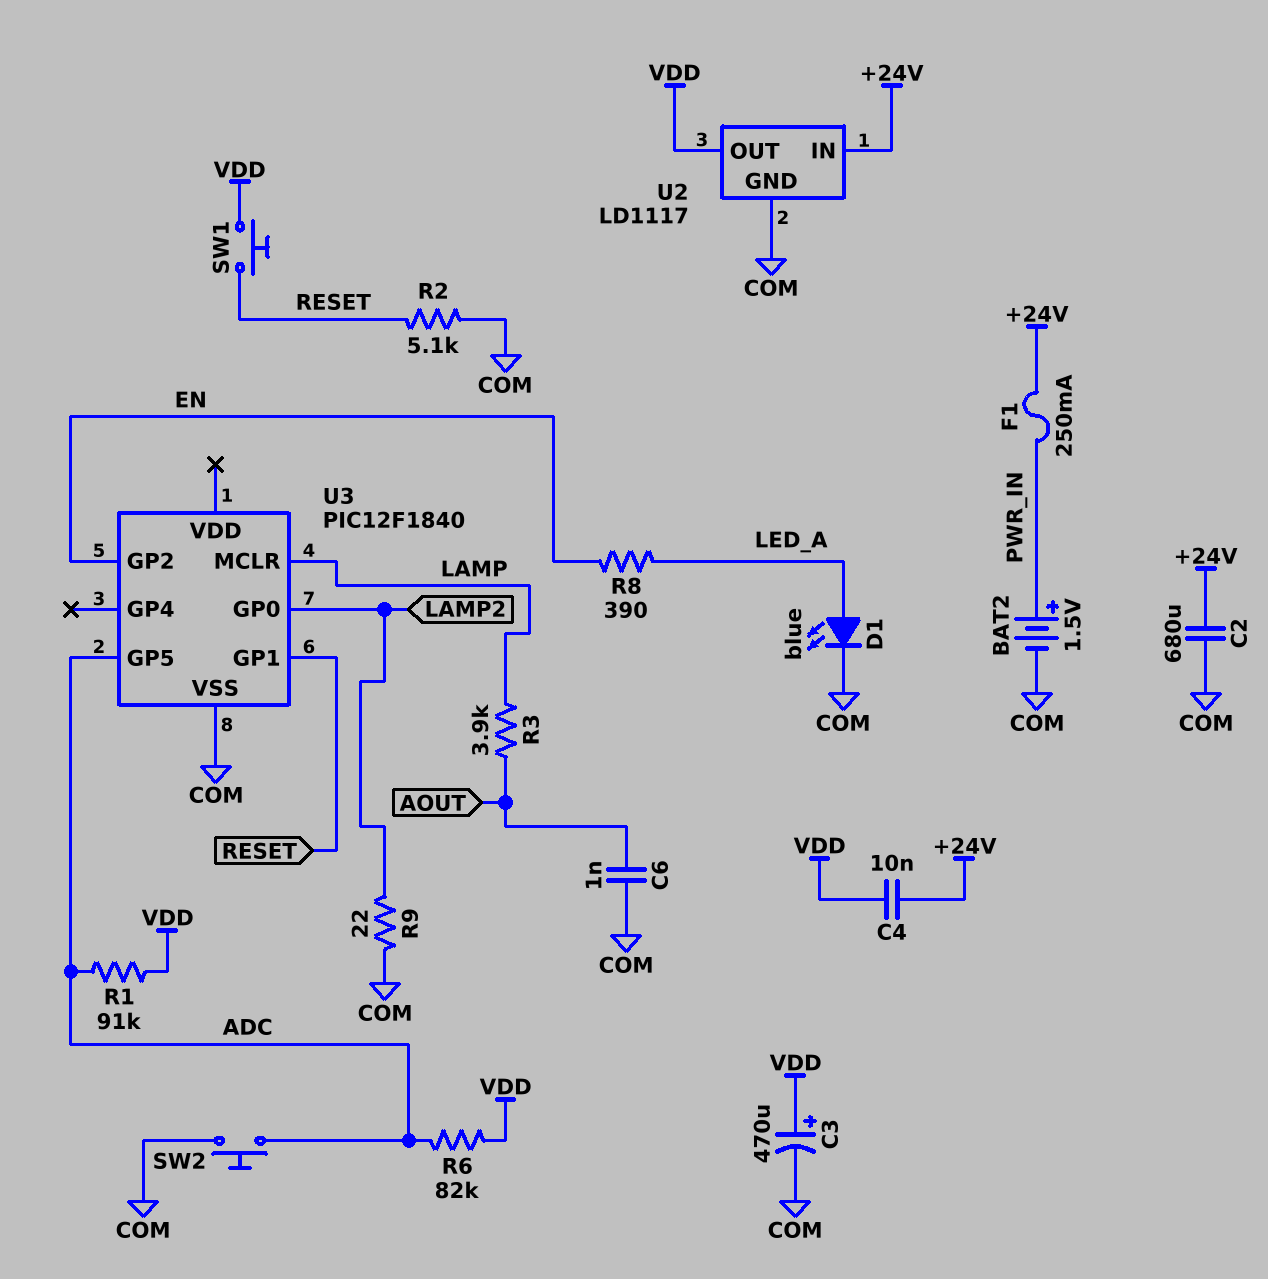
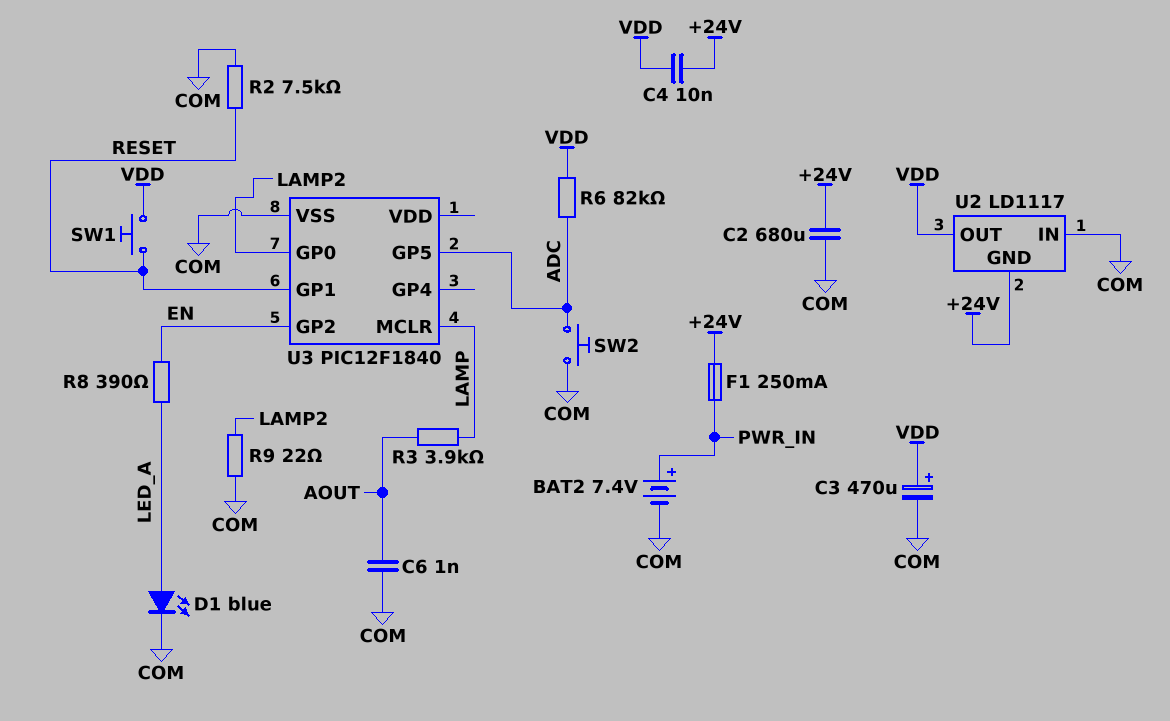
BAT2: 1.5V (plus PWR_IN, minus COM) -> 7.4V (plus PWR_IN, minus COM)
R1: 91k (ADC, VDD) -> none
R2: 5.1k (COM, RESET) -> 7.5k (COM, RESET)
U2 pin GND: COM -> +24V
U2 pin IN: +24V -> COM

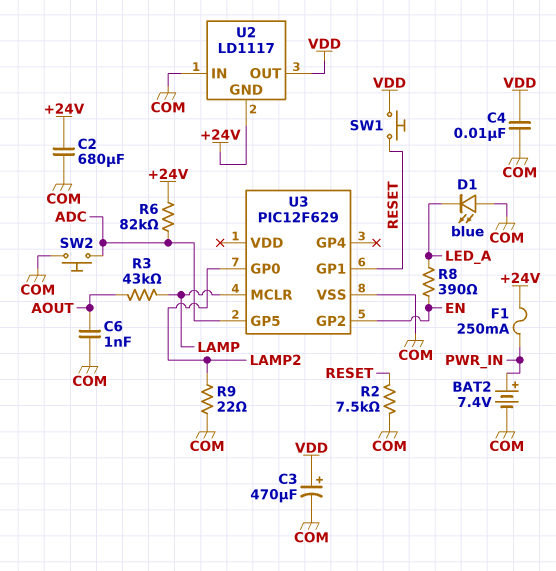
C4: 10nF (+24V, VDD) -> 10nF (COM, VDD)
D1: LED blue (A LED_A, K COM) -> LED blue (A COM, K LED_A)
R3: 3.9k (AOUT, LAMP) -> 43k (AOUT, LAMP)
R6: 82k (ADC, VDD) -> 82k (+24V, ADC)
U3: PIC12F1840 -> PIC12F629

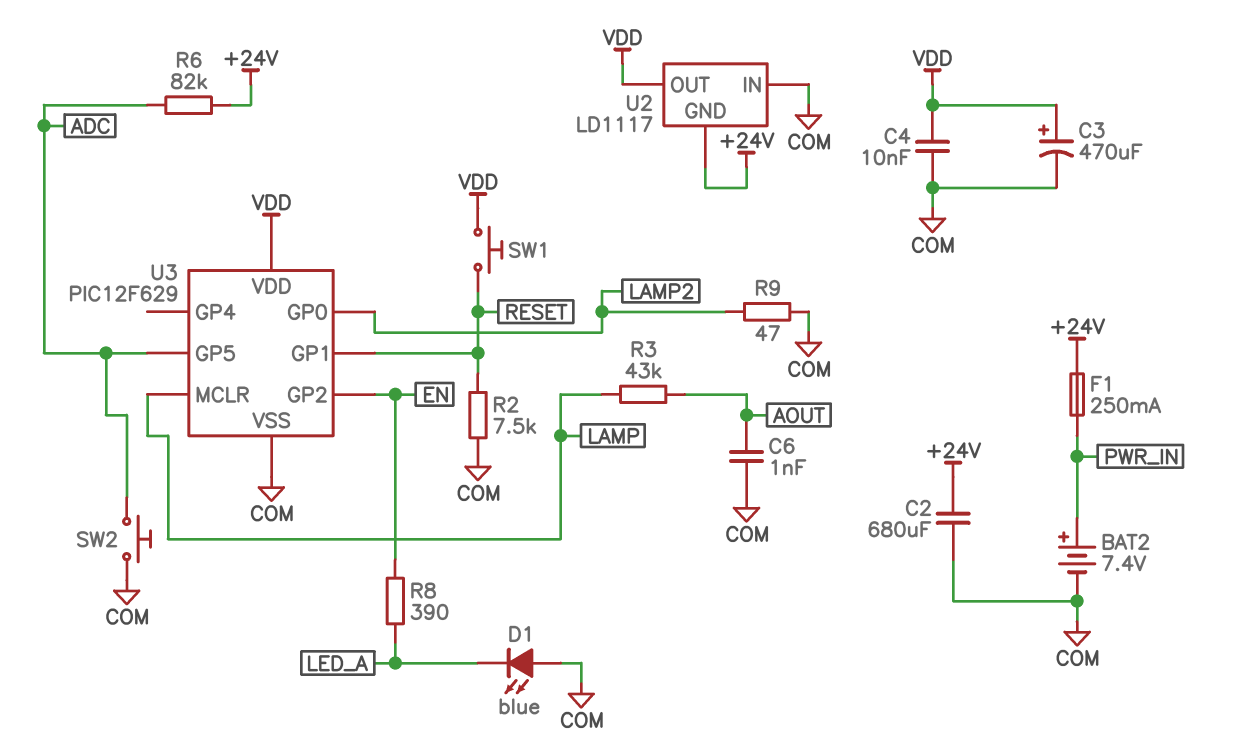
R9: 22 (COM, LAMP2) -> 47 (COM, LAMP2)
U3 pin VDD: none -> VDD

